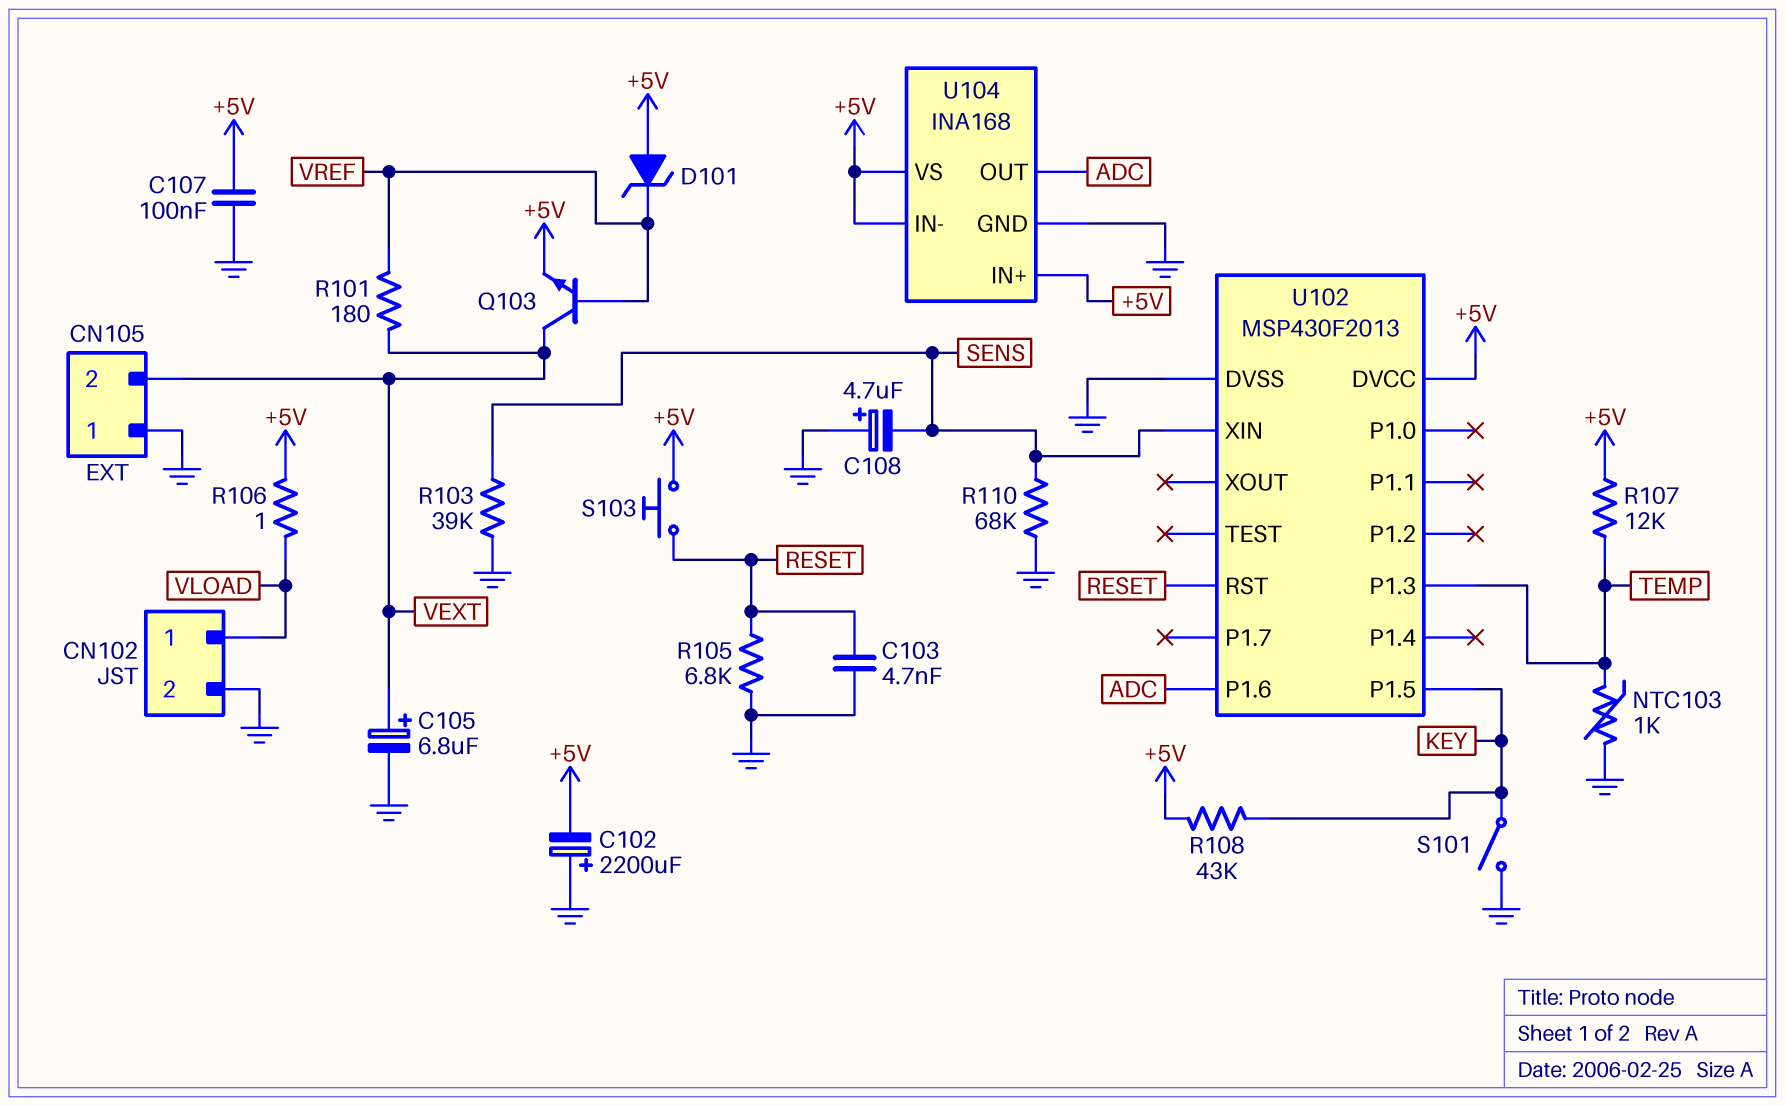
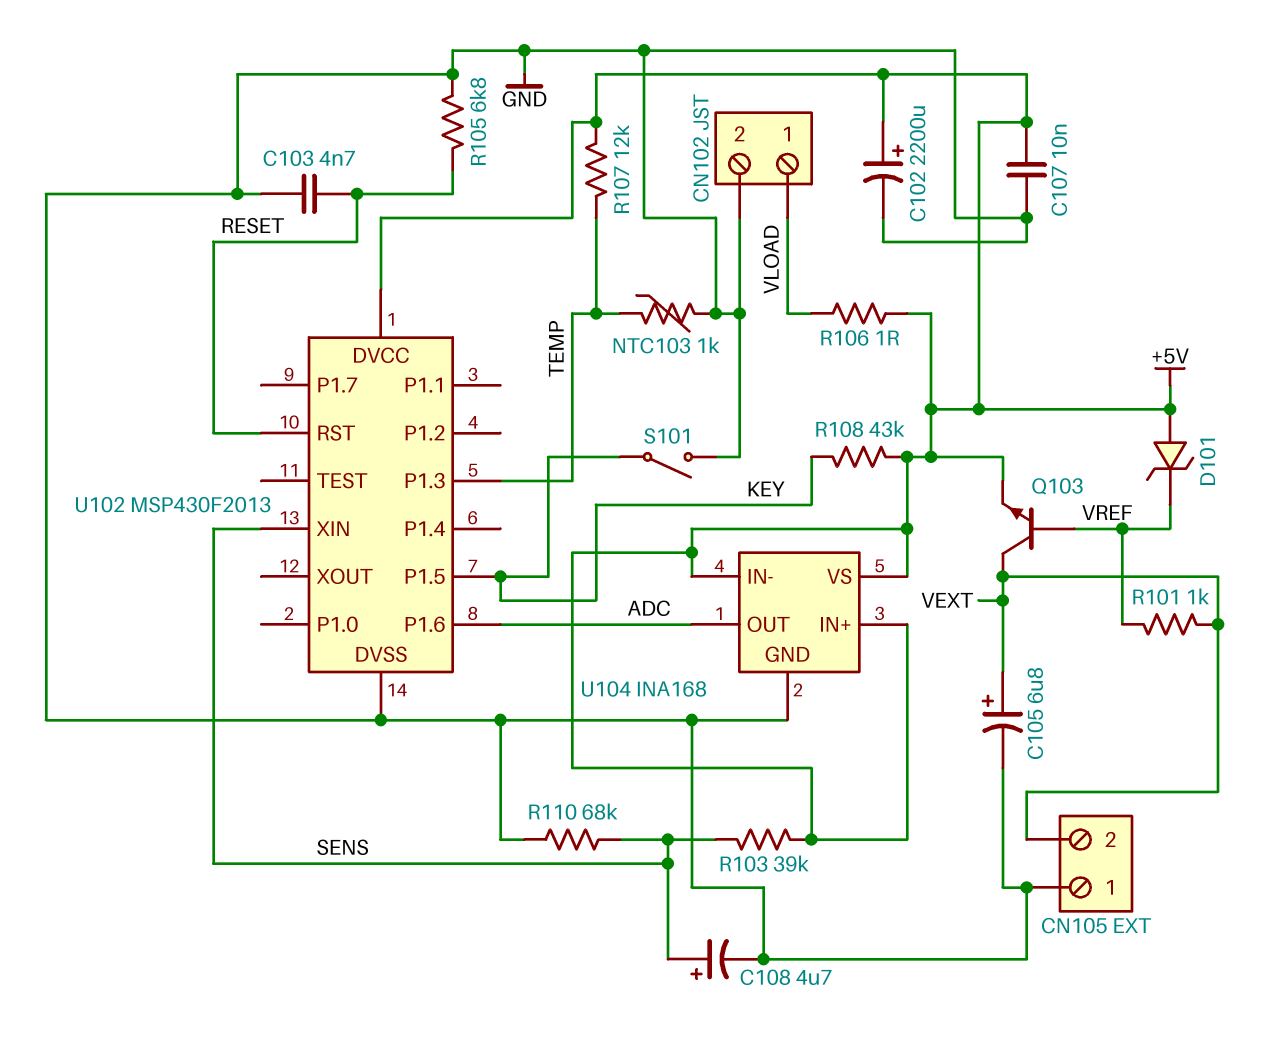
C102: 2200uF (plus GND, minus +5V) -> 2200uF (plus +5V, minus GND)
C107: 100nF (+5V, GND) -> 10nF (+5V, GND)
C108: 4.7uF (plus GND, minus SENS) -> 4.7uF (plus SENS, minus GND)
R101: 180 (VEXT, VREF) -> 1k (VEXT, VREF)
R103: 39k (GND, SENS) -> 39k (+5V, SENS)
S103: button (+5V, RESET) -> none

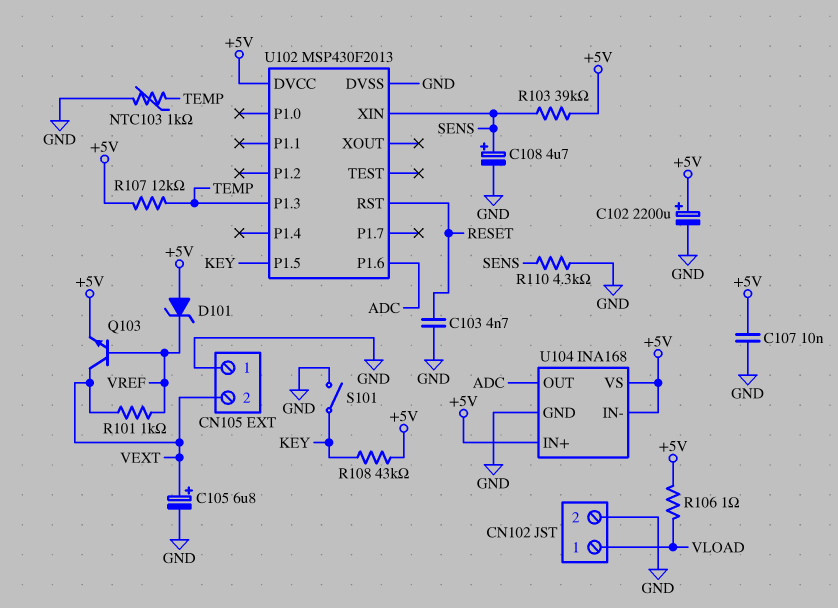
R105: 6.8k (GND, RESET) -> none
R110: 68k (GND, SENS) -> 4.3k (GND, SENS)

